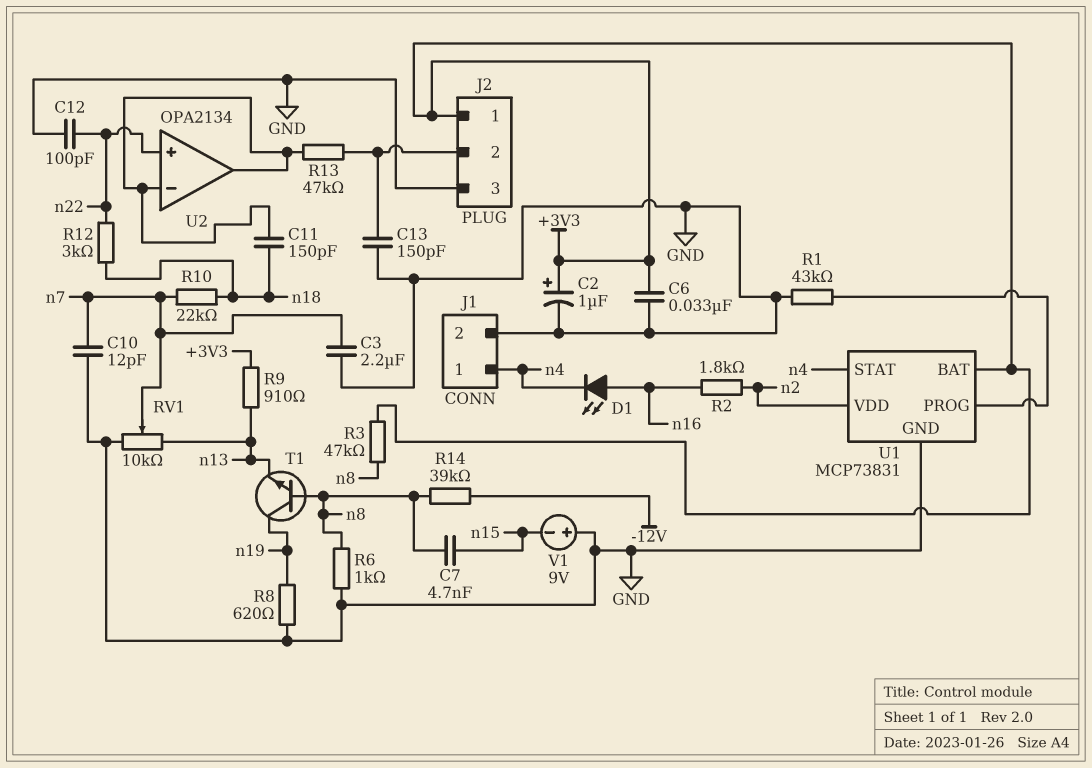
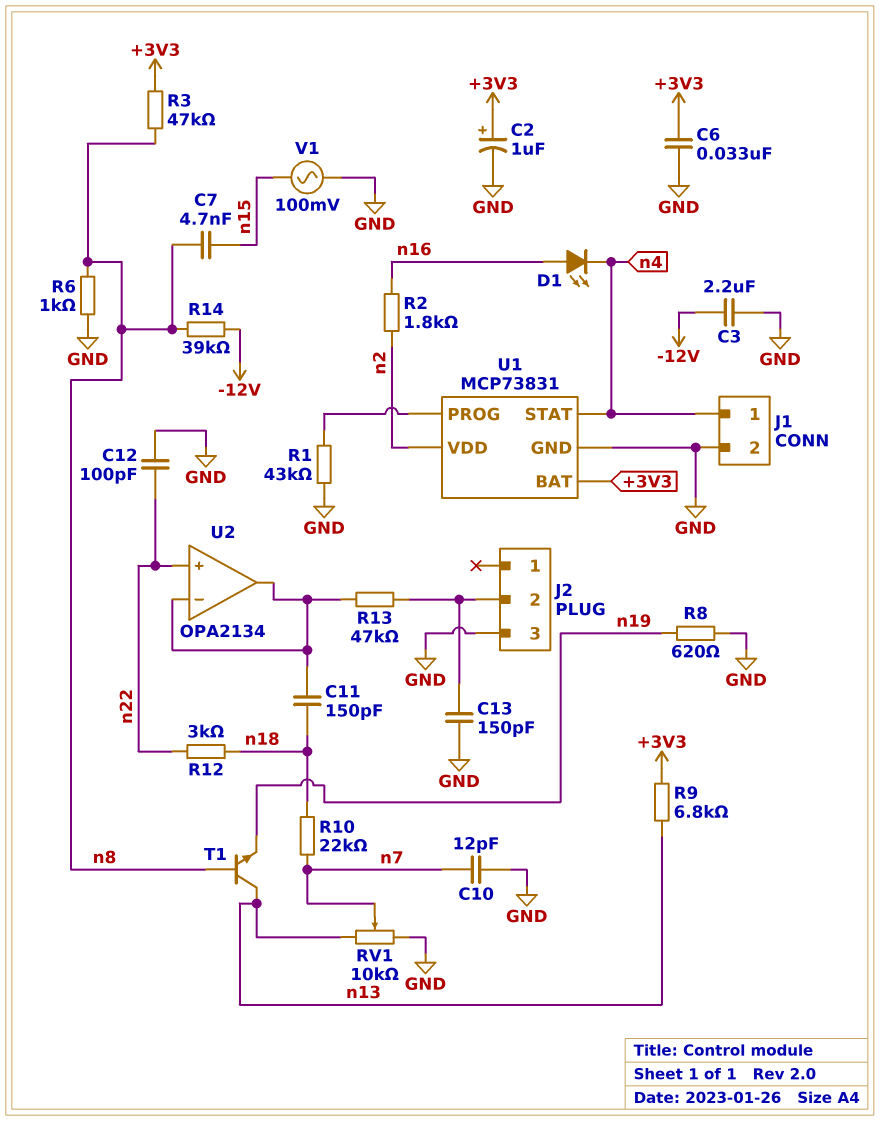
C3: 2.2uF (GND, n7) -> 2.2uF (-12V, GND)
J2 pin 1: +3V3 -> none
R9: 910 (+3V3, n13) -> 6.8k (+3V3, n13)
T1: NPN (B n8, C n19, E n13) -> NPN (B n8, C n13, E n19)
V1: 9V (plus GND, minus n15) -> AC 100mV (GND, n15)

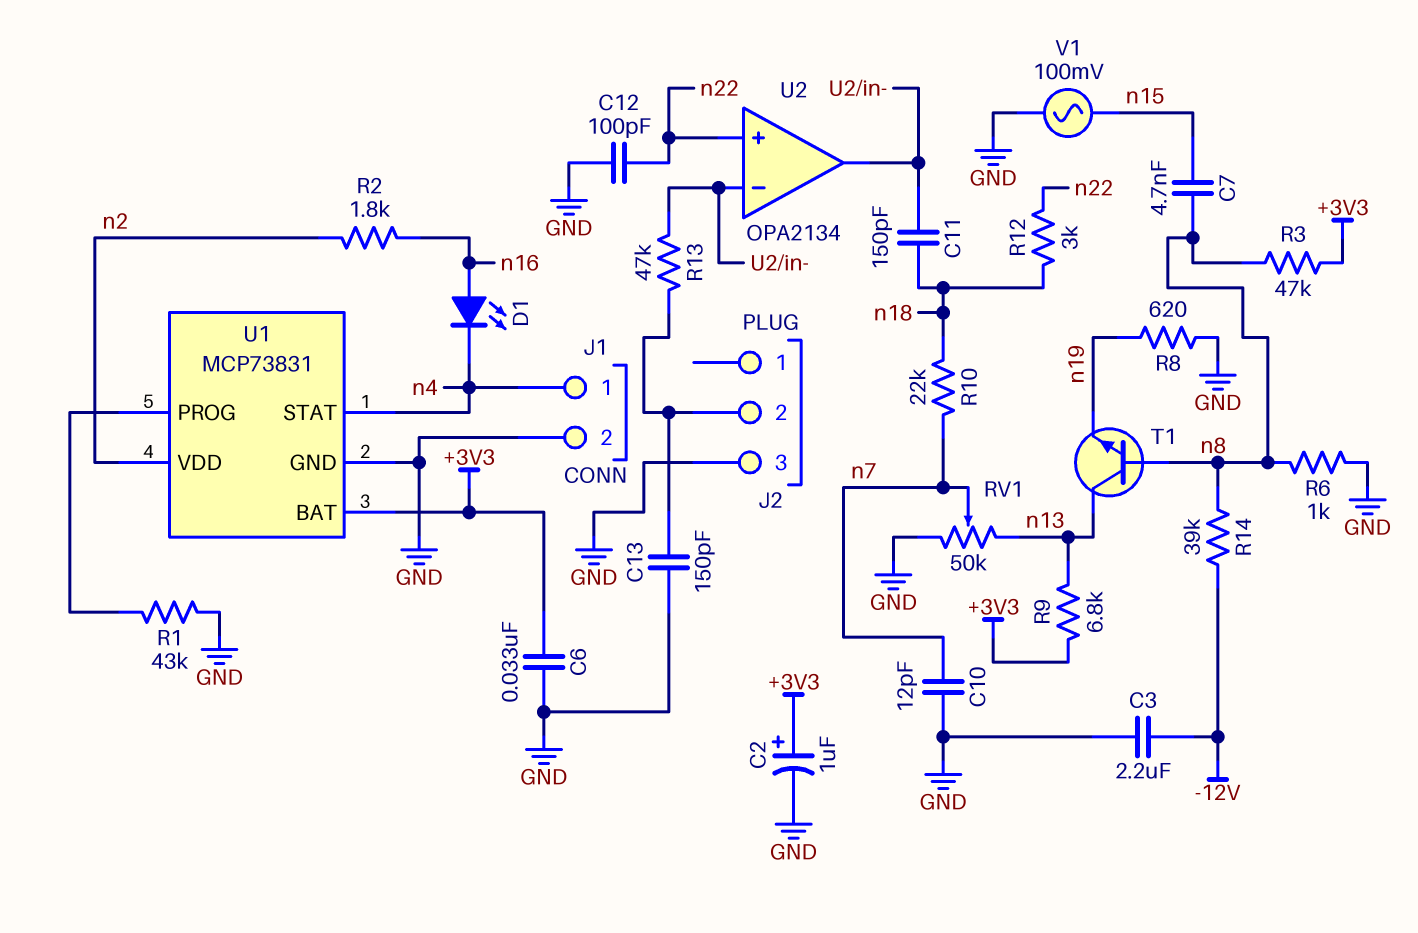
RV1: 10k (GND, n13, wiper n7) -> 50k (GND, n13, wiper n7)

